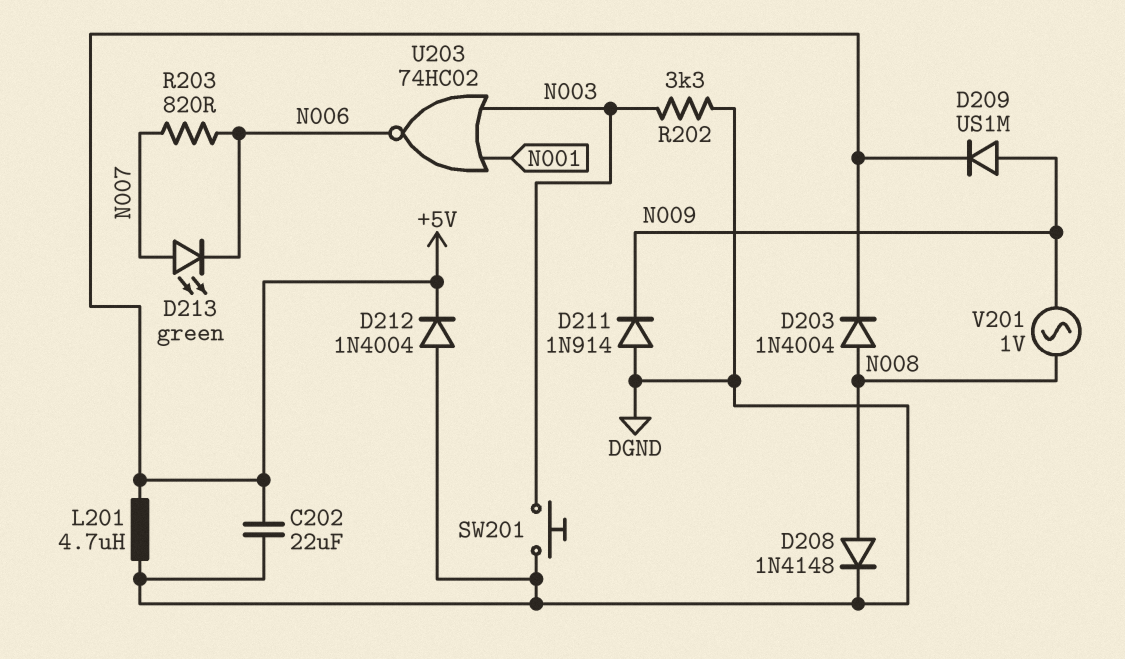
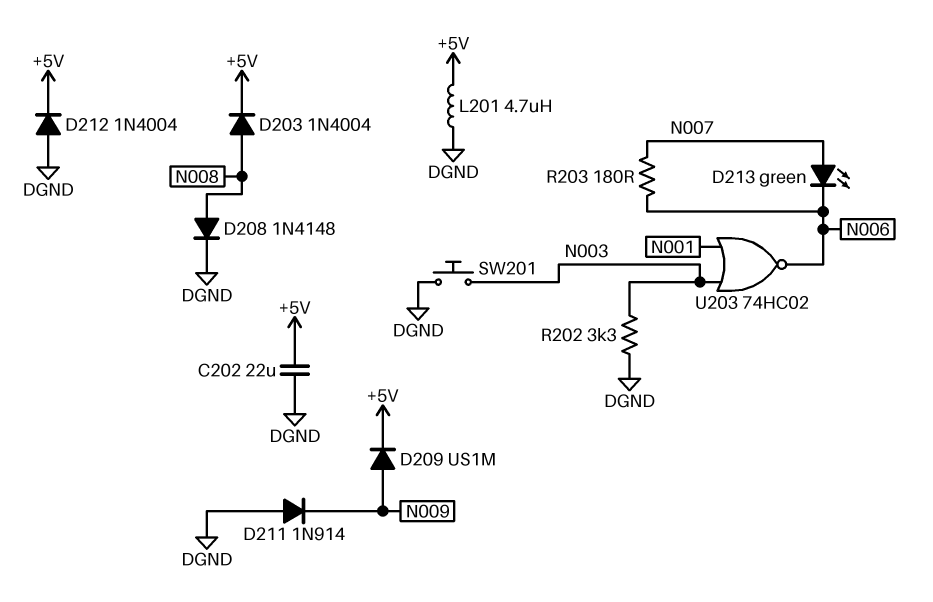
R203: 820 (N006, N007) -> 180 (N006, N007)
V201: AC 1V (N008, N009) -> none

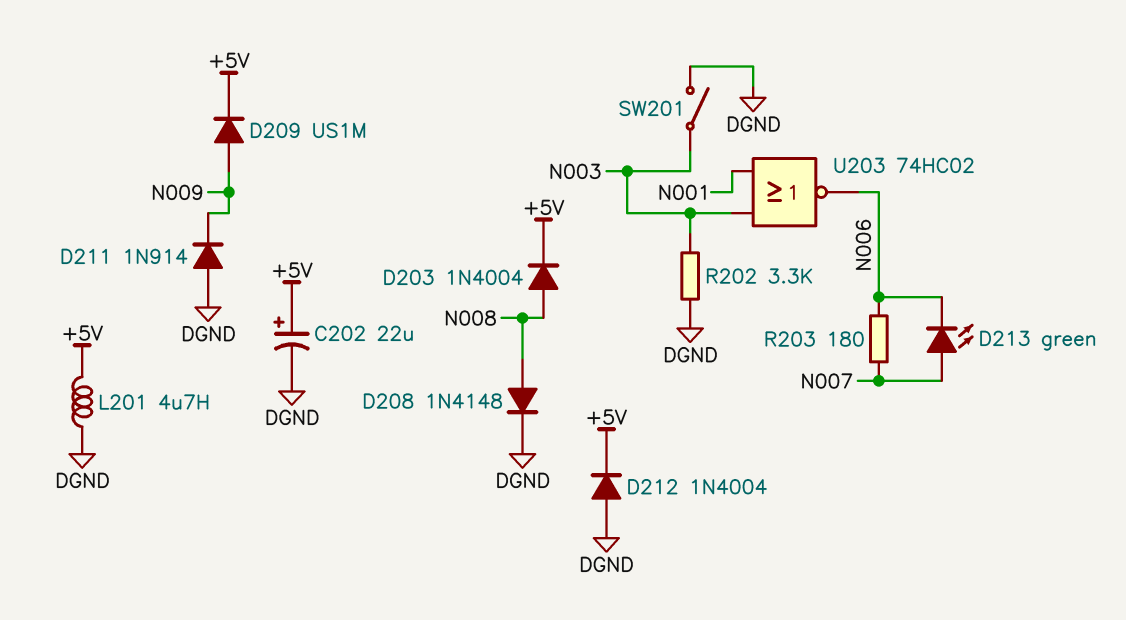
C202: 22uF (+5V, DGND) -> 22uF (plus +5V, minus DGND)
SW201: button (DGND, N003) -> switch (DGND, N003)

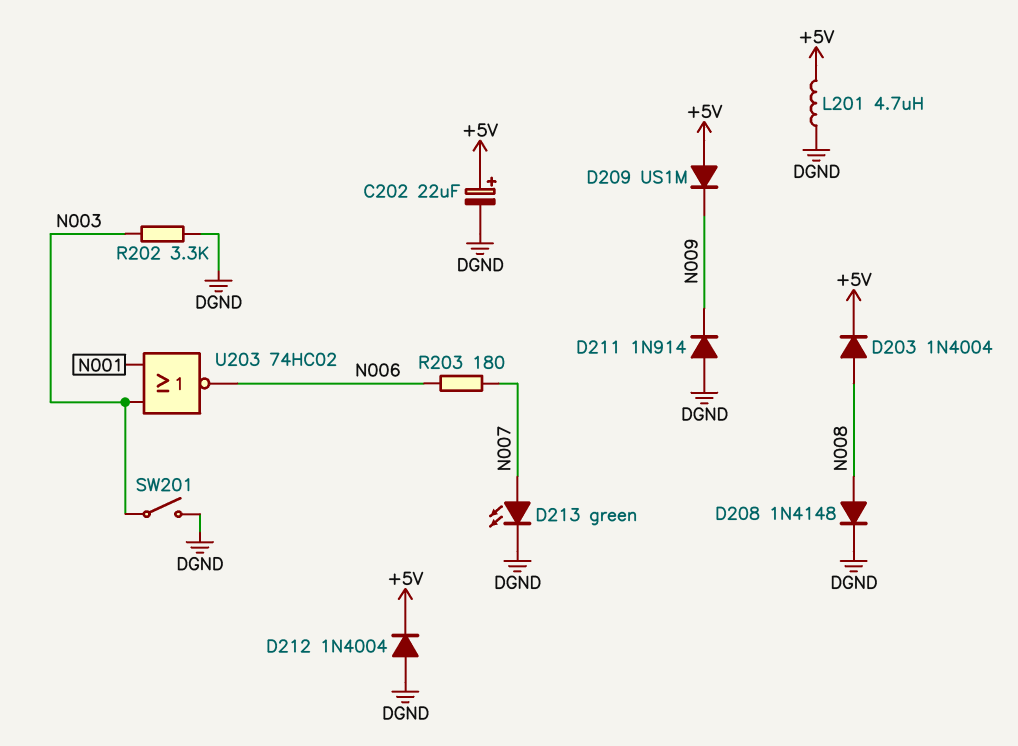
D209: diode US1M (A N009, K +5V) -> diode US1M (A +5V, K N009)
D213: LED green (A N007, K N006) -> LED green (A N007, K DGND)

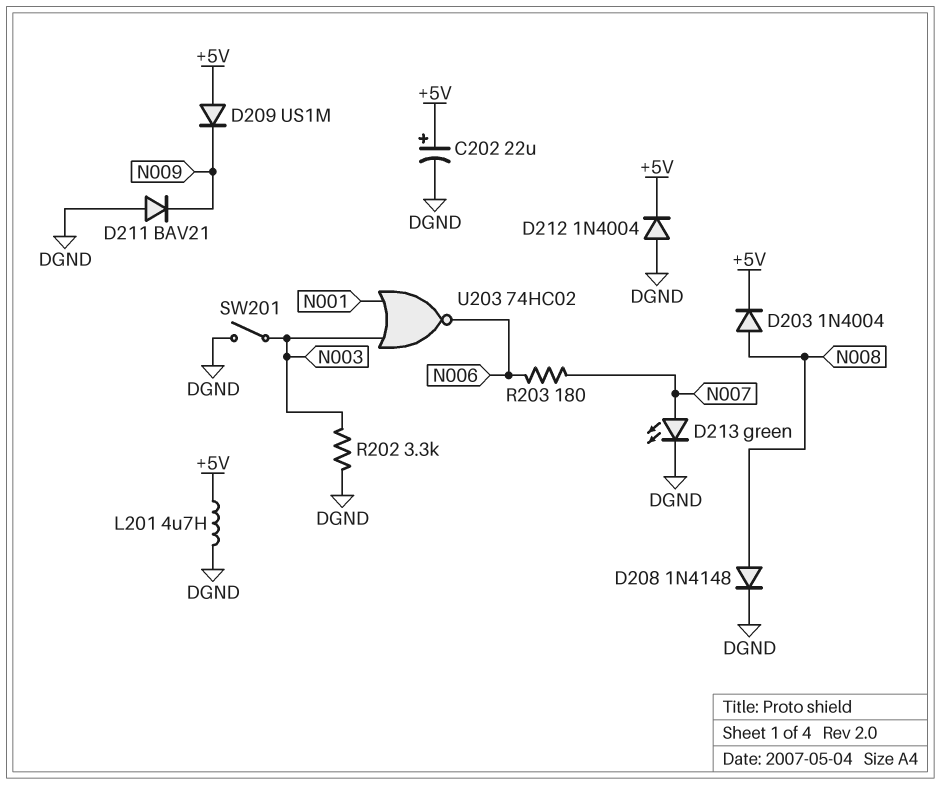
D211: diode 1N914 (A DGND, K N009) -> diode BAV21 (A DGND, K N009)

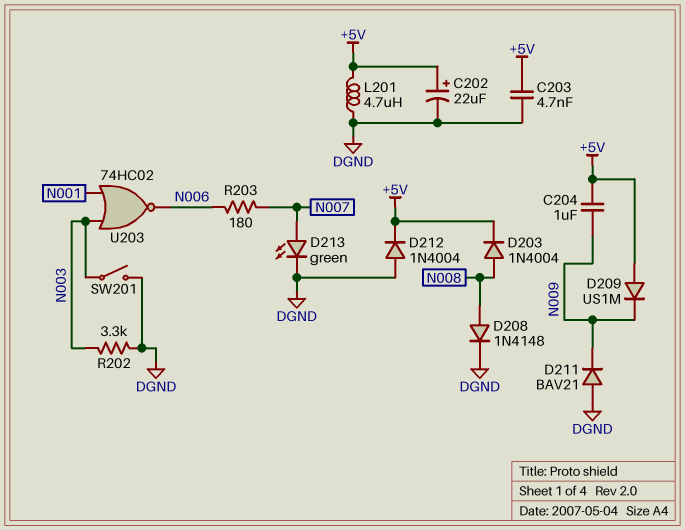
C203: none -> 4.7nF (+5V, DGND)
C204: none -> 1uF (+5V, N009)

